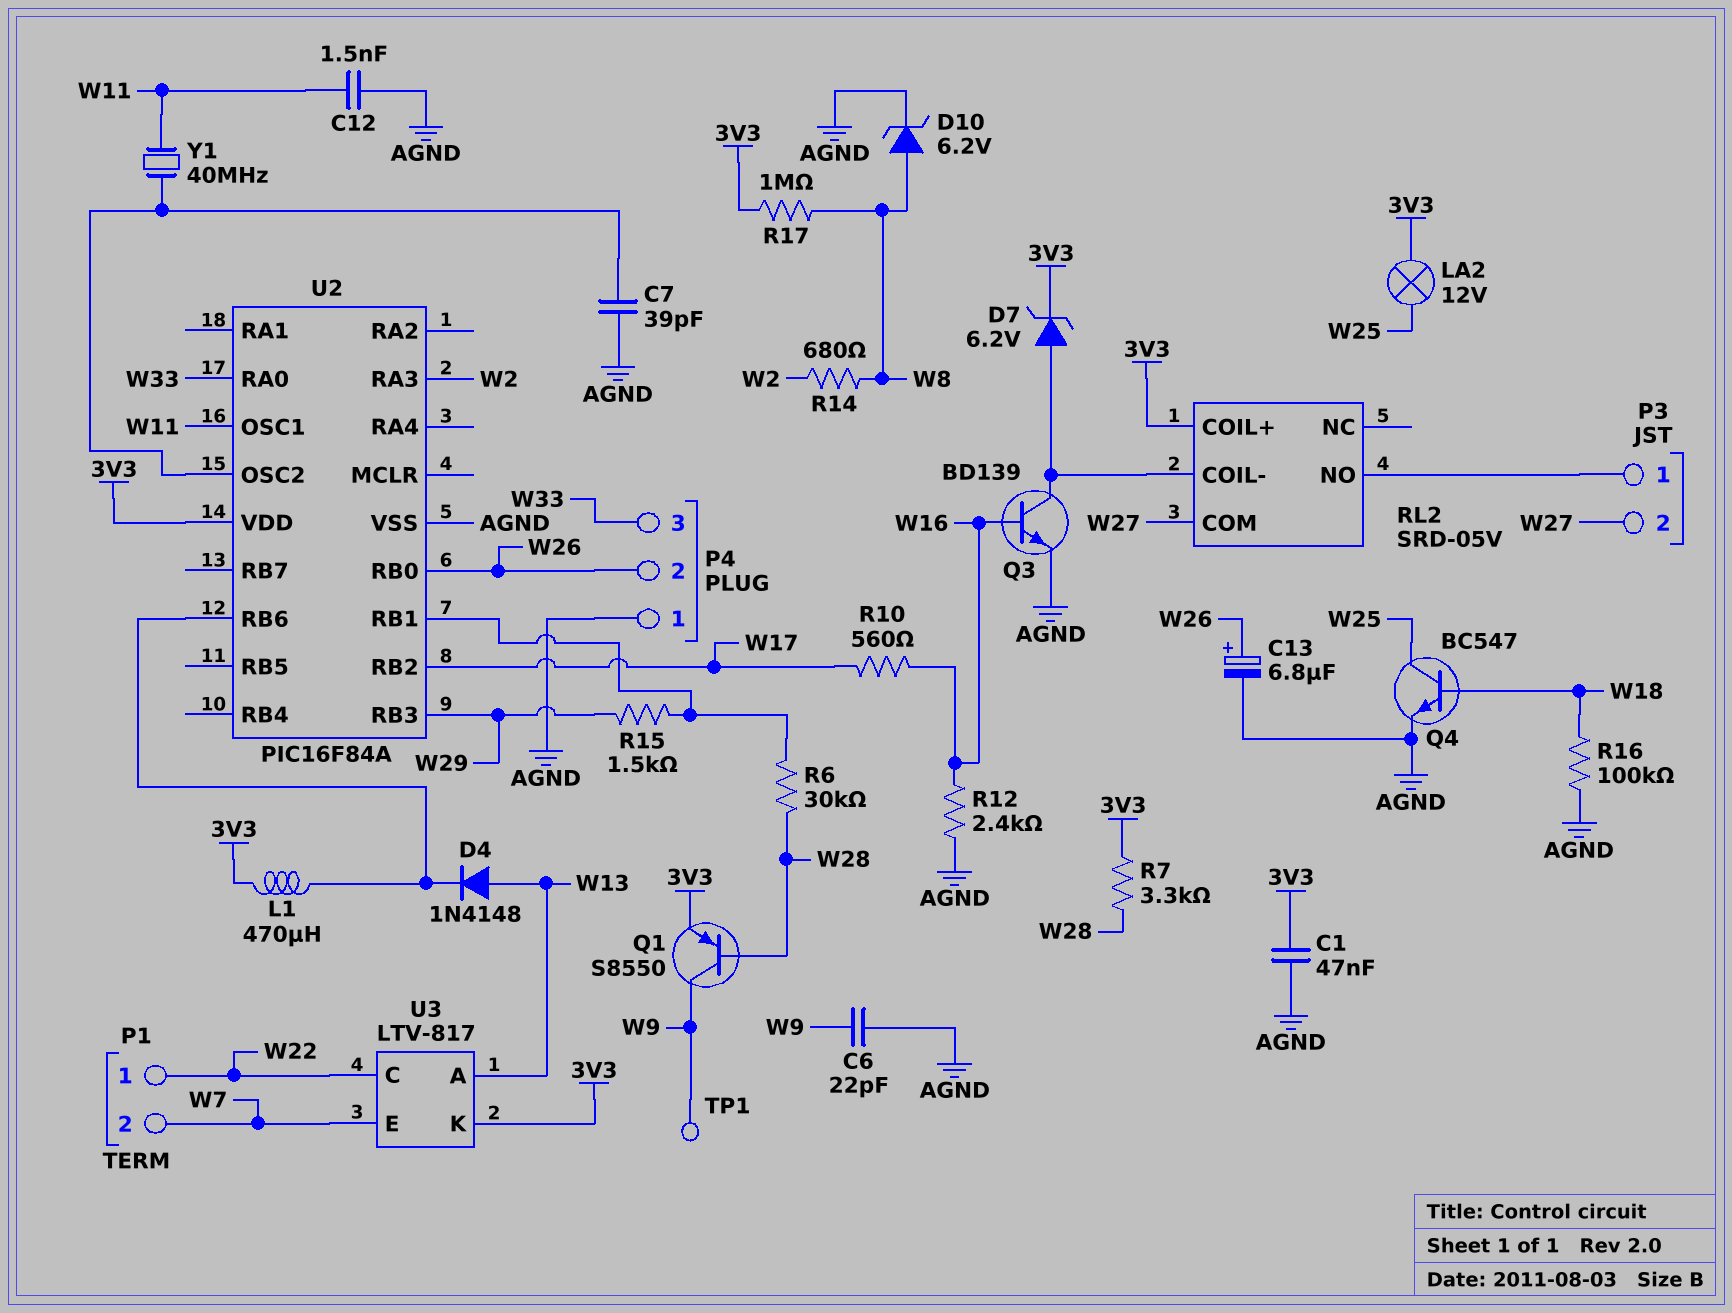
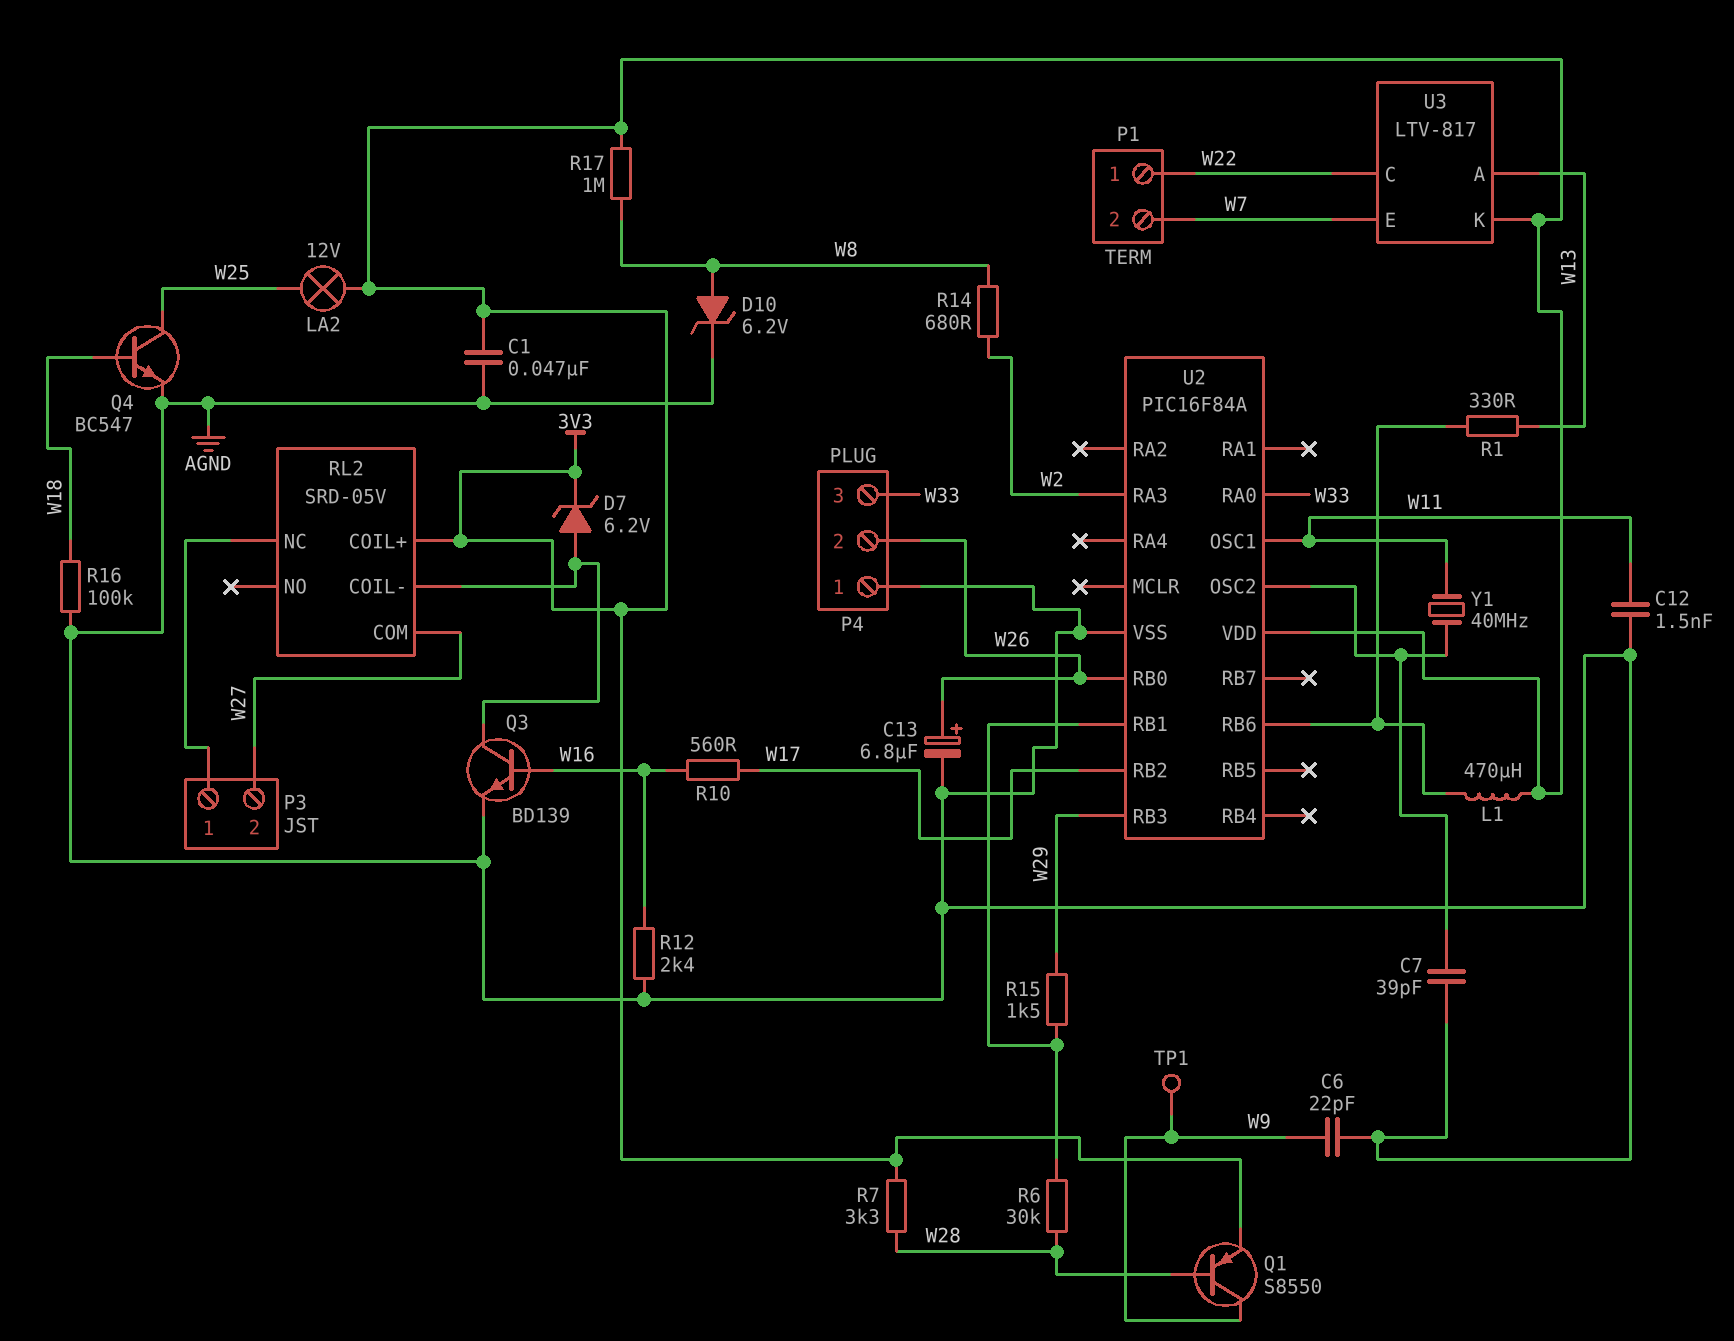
D4: diode 1N4148 (A W13, K U2/RB6) -> none
R1: none -> 330 (U2/RB6, W13)
RL2 pin NC: none -> P3/1
RL2 pin NO: P3/1 -> none

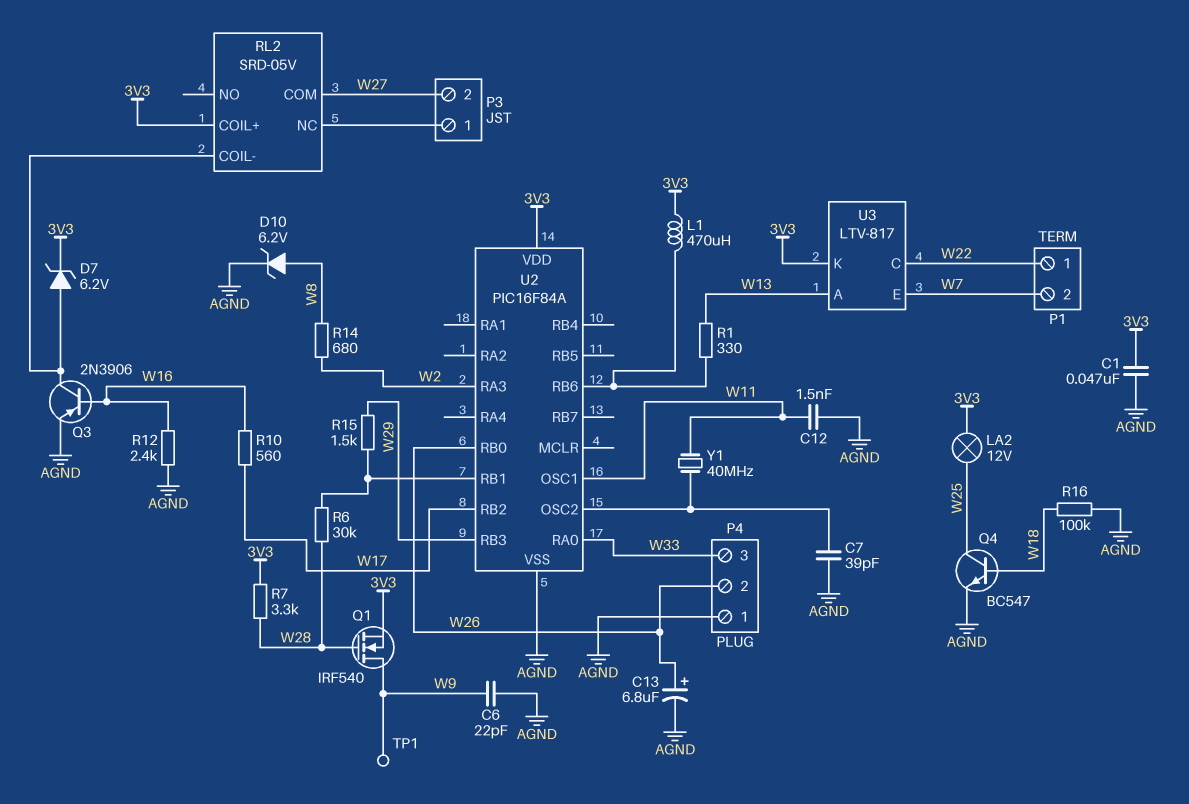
Q1: PNP S8550 (B W28, C W9, E 3V3) -> NMOS IRF540 (G W28, D W9, S 3V3)
Q3: NPN BD139 (B W16, C RL2/COIL-, E AGND) -> PNP 2N3906 (B W16, C RL2/COIL-, E AGND)
R17: 1M (3V3, W8) -> none

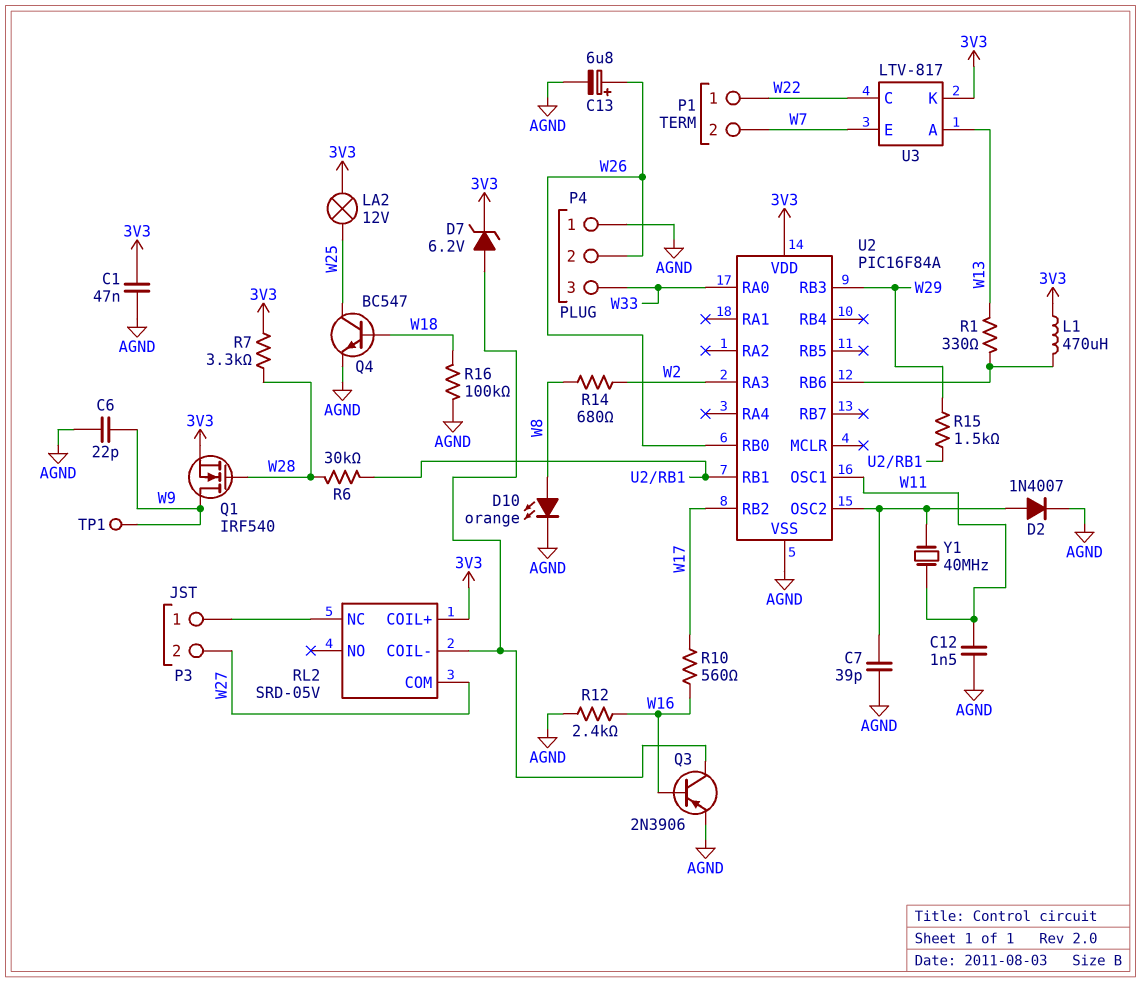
D2: none -> diode 1N4007 (A U2/OSC2, K AGND)
D10: zener 6.2V (A W8, K AGND) -> LED orange (A W8, K AGND)

